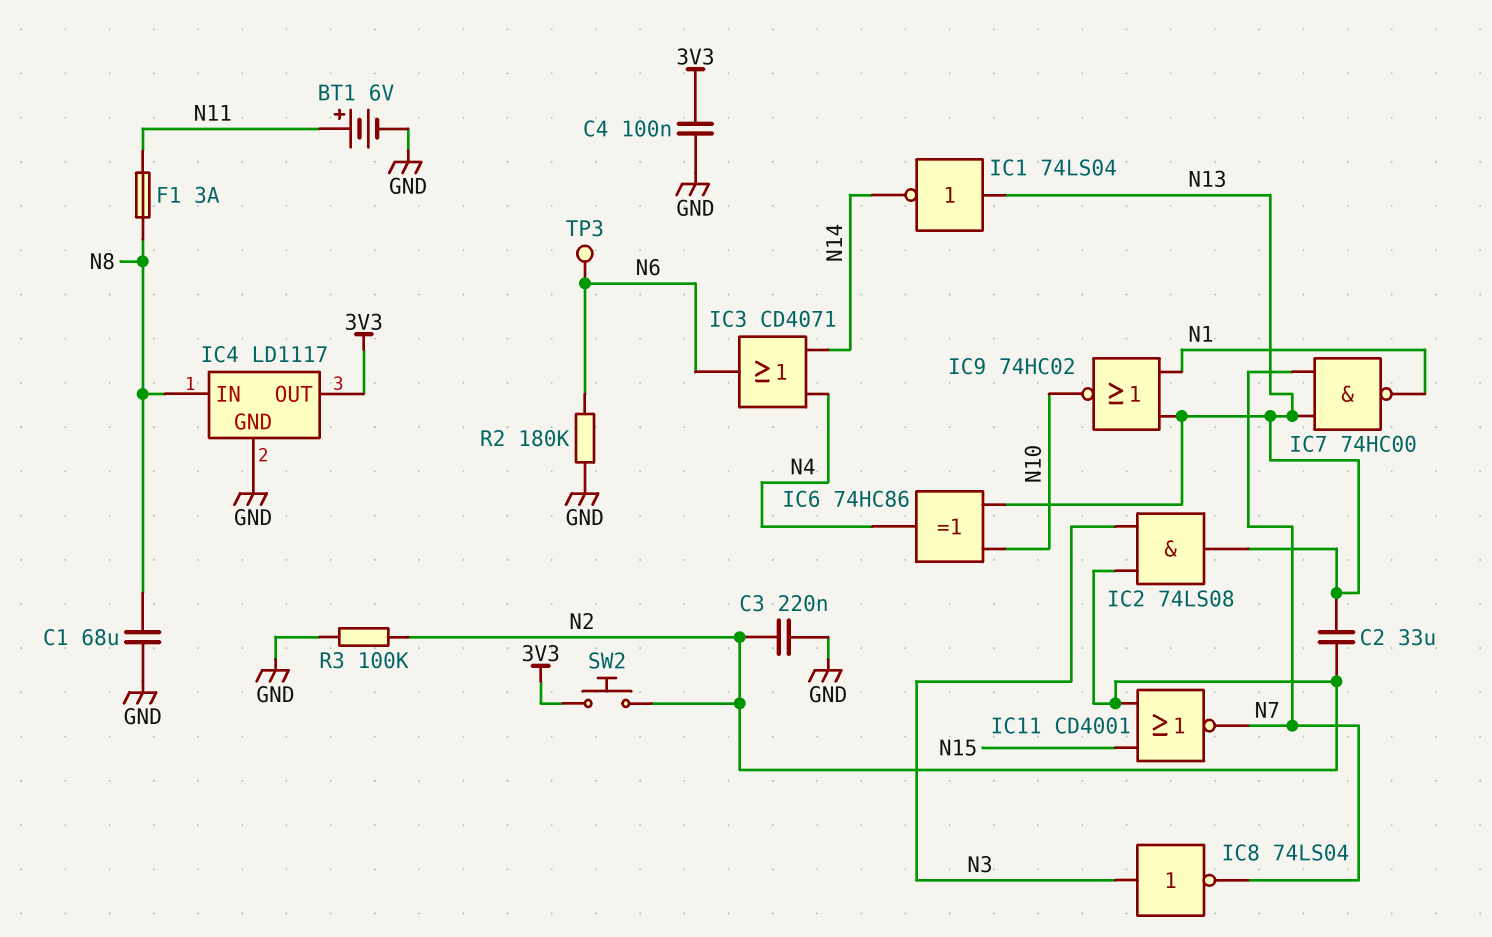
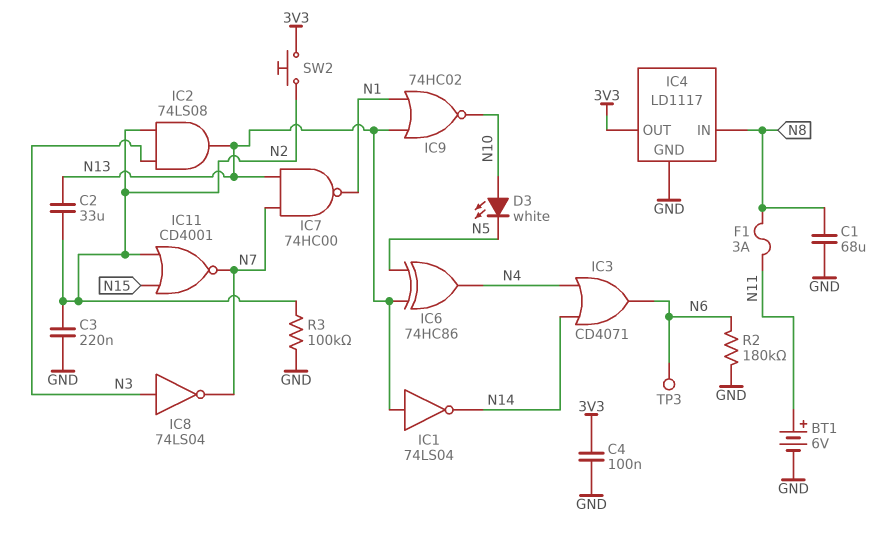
D3: none -> LED white (A N10, K N5)
IC6: XOR 74HC86 (in N10, in N13, out N4) -> XOR 74HC86 (in N5, in N13, out N4)

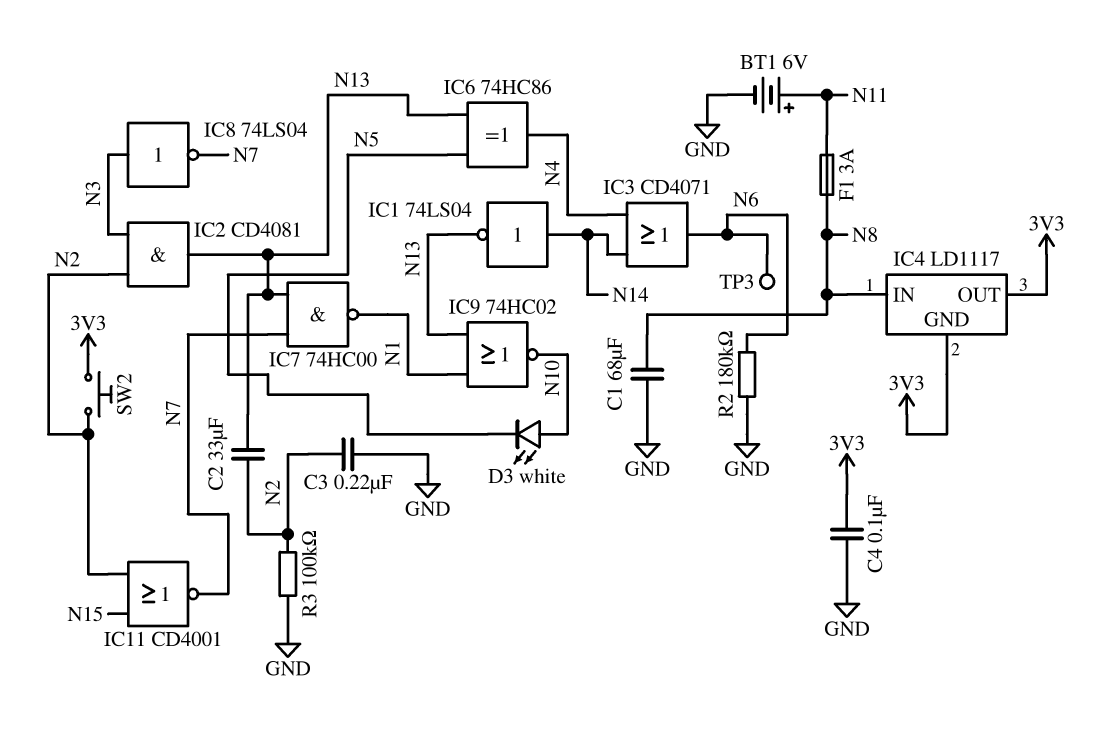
IC1: NOT 74LS04 (in N13, out N14) -> NOT 74LS04 (in N14, out N13)
IC2: AND 74LS08 (in N2, in N3, out N13) -> AND CD4081 (in N2, in N3, out N13)
IC4 pin GND: GND -> 3V3

